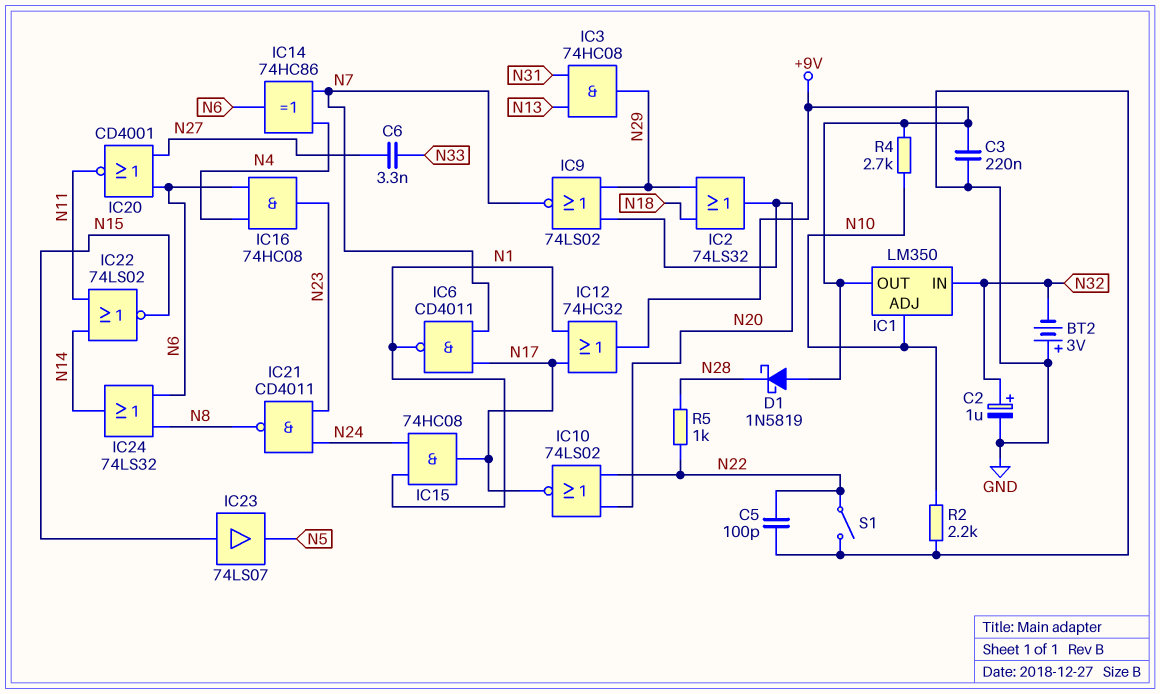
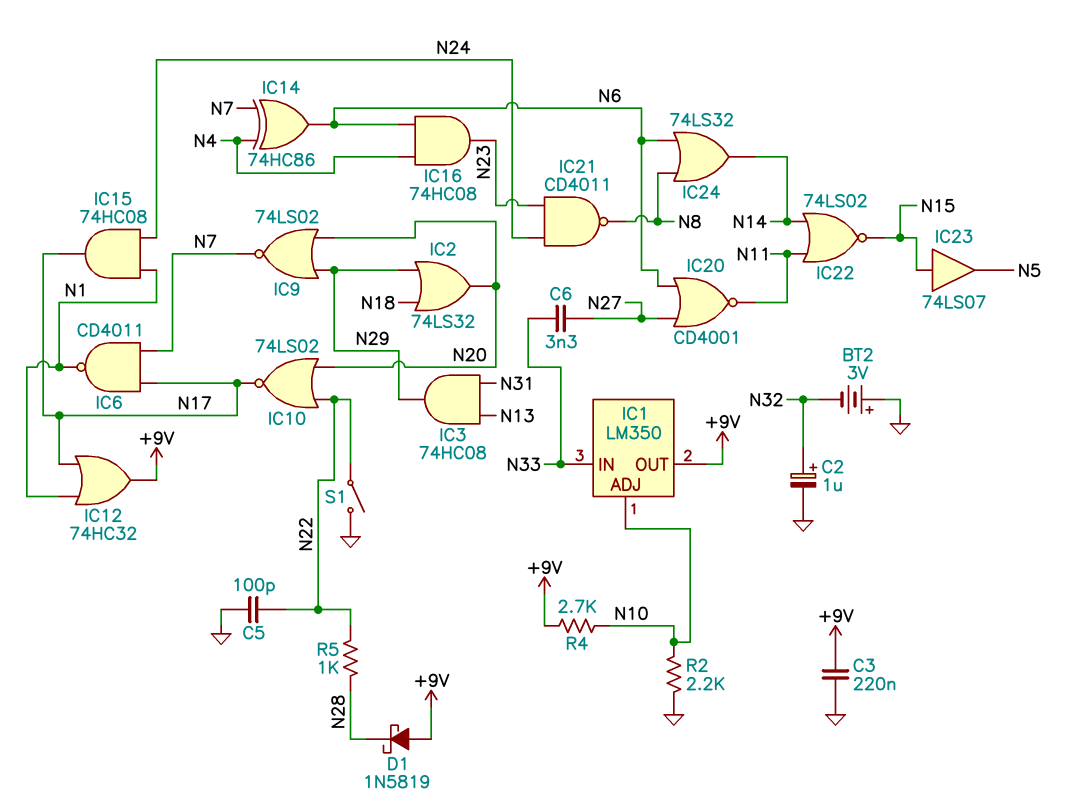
IC1 pin IN: N32 -> N33

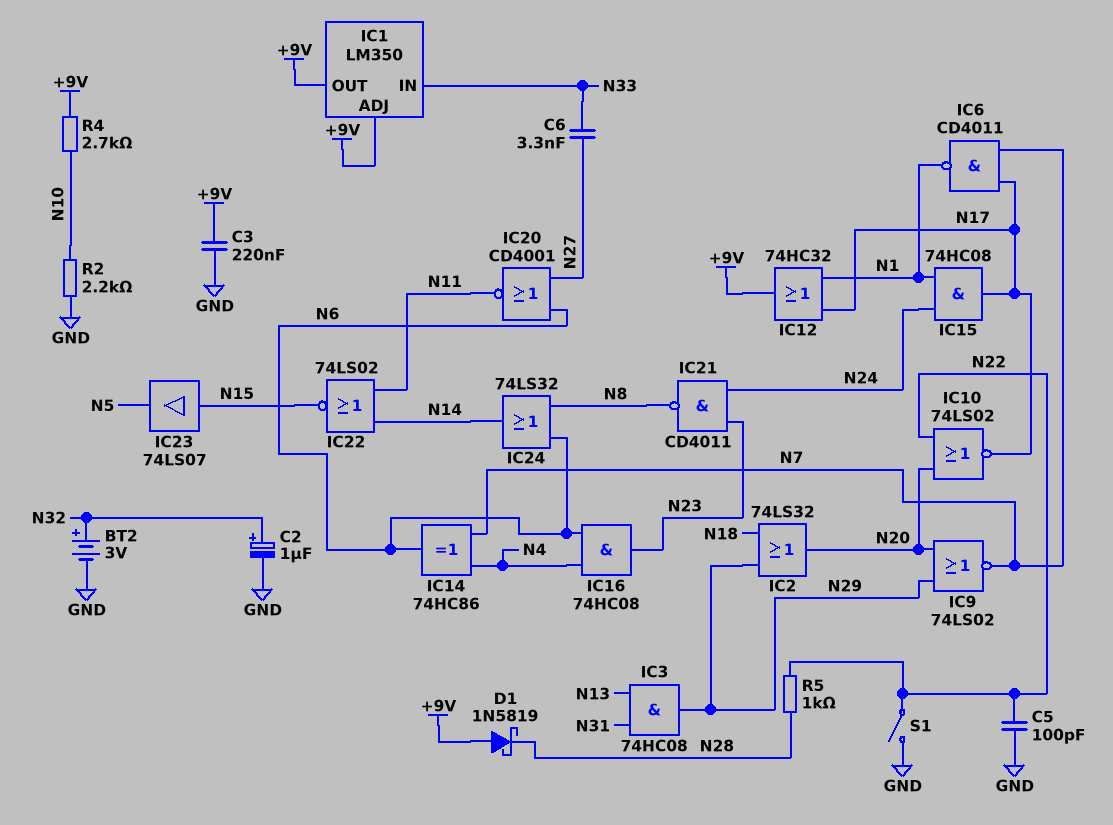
BT2: 3V (plus GND, minus N32) -> 3V (plus N32, minus GND)
IC1 pin ADJ: N10 -> +9V

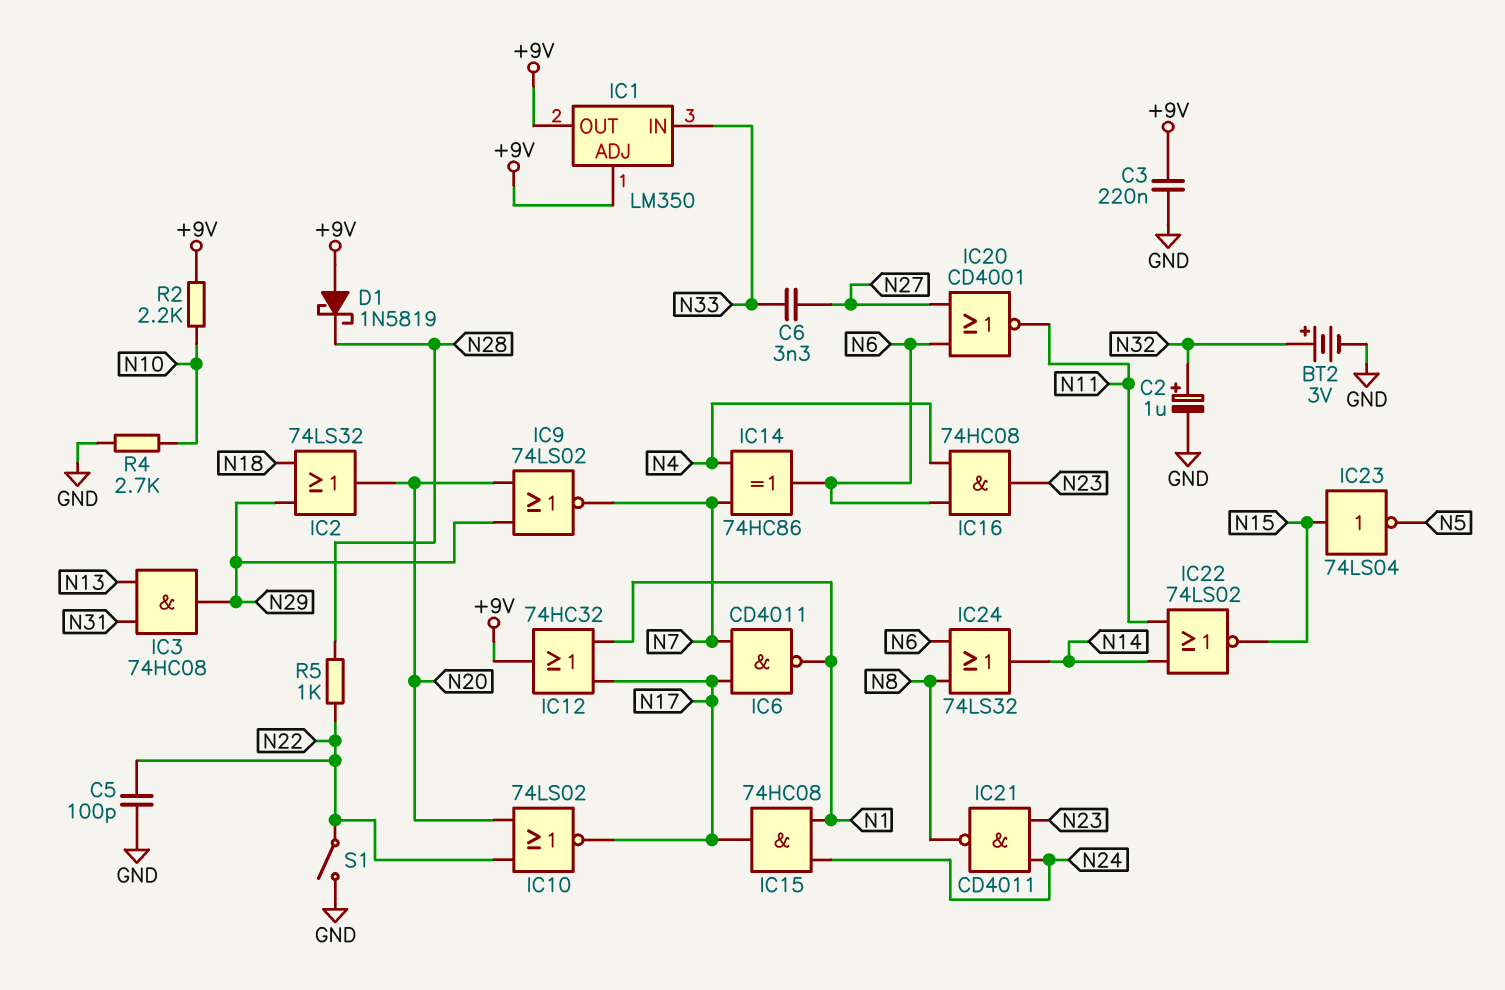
IC23: buffer 74LS07 (in N15, out N5) -> NOT 74LS04 (in N15, out N5)
R2: 2.2k (GND, N10) -> 2.2k (+9V, N10)
R4: 2.7k (+9V, N10) -> 2.7k (GND, N10)

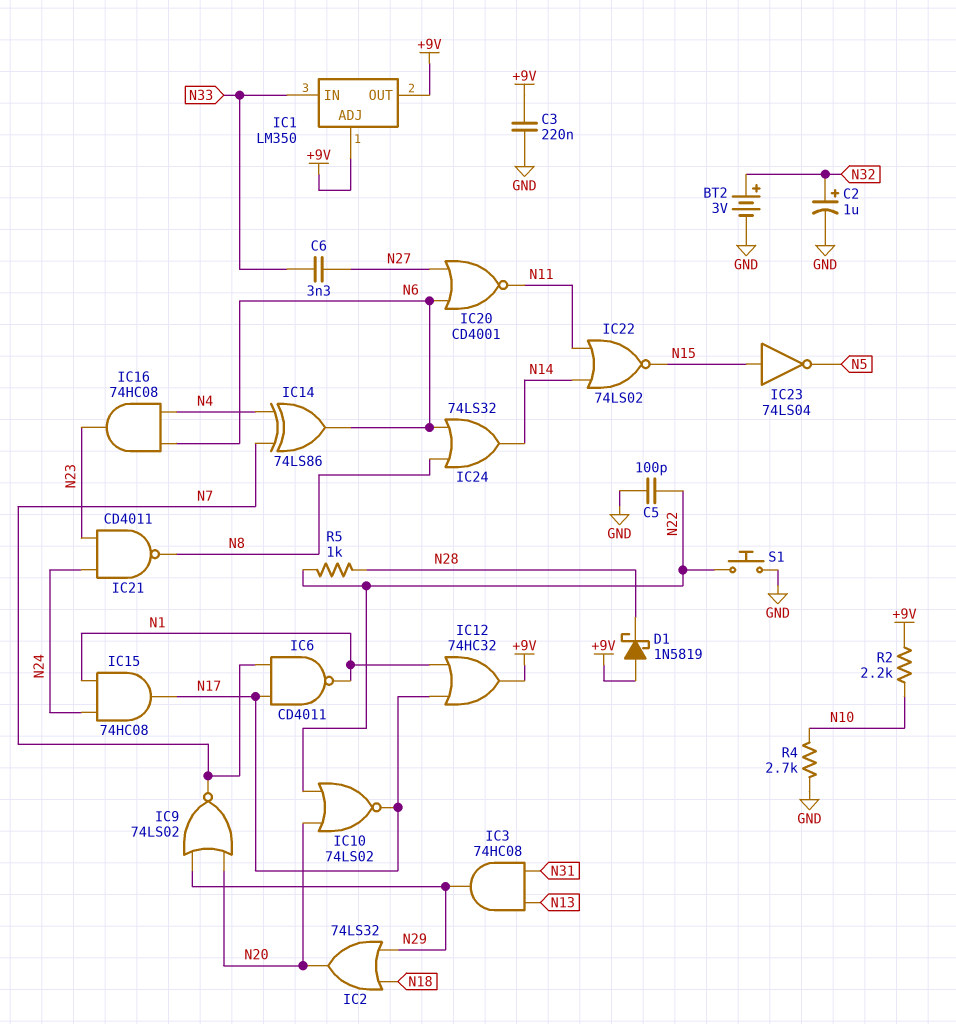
IC14: XOR 74HC86 (in N4, in N7, out N6) -> XOR 74LS86 (in N4, in N7, out N6)
S1: switch (GND, N22) -> button (GND, N22)

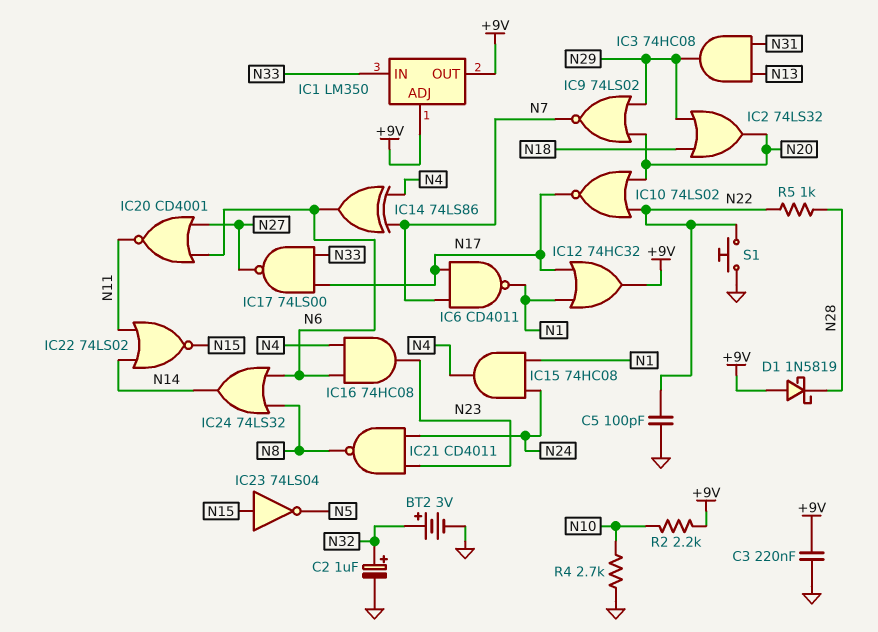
C6: 3.3nF (N27, N33) -> none
IC15: AND 74HC08 (in N1, in N24, out N17) -> AND 74HC08 (in N1, in N24, out N4)
IC17: none -> NAND 74LS00 (in N17, in N33, out N27)

